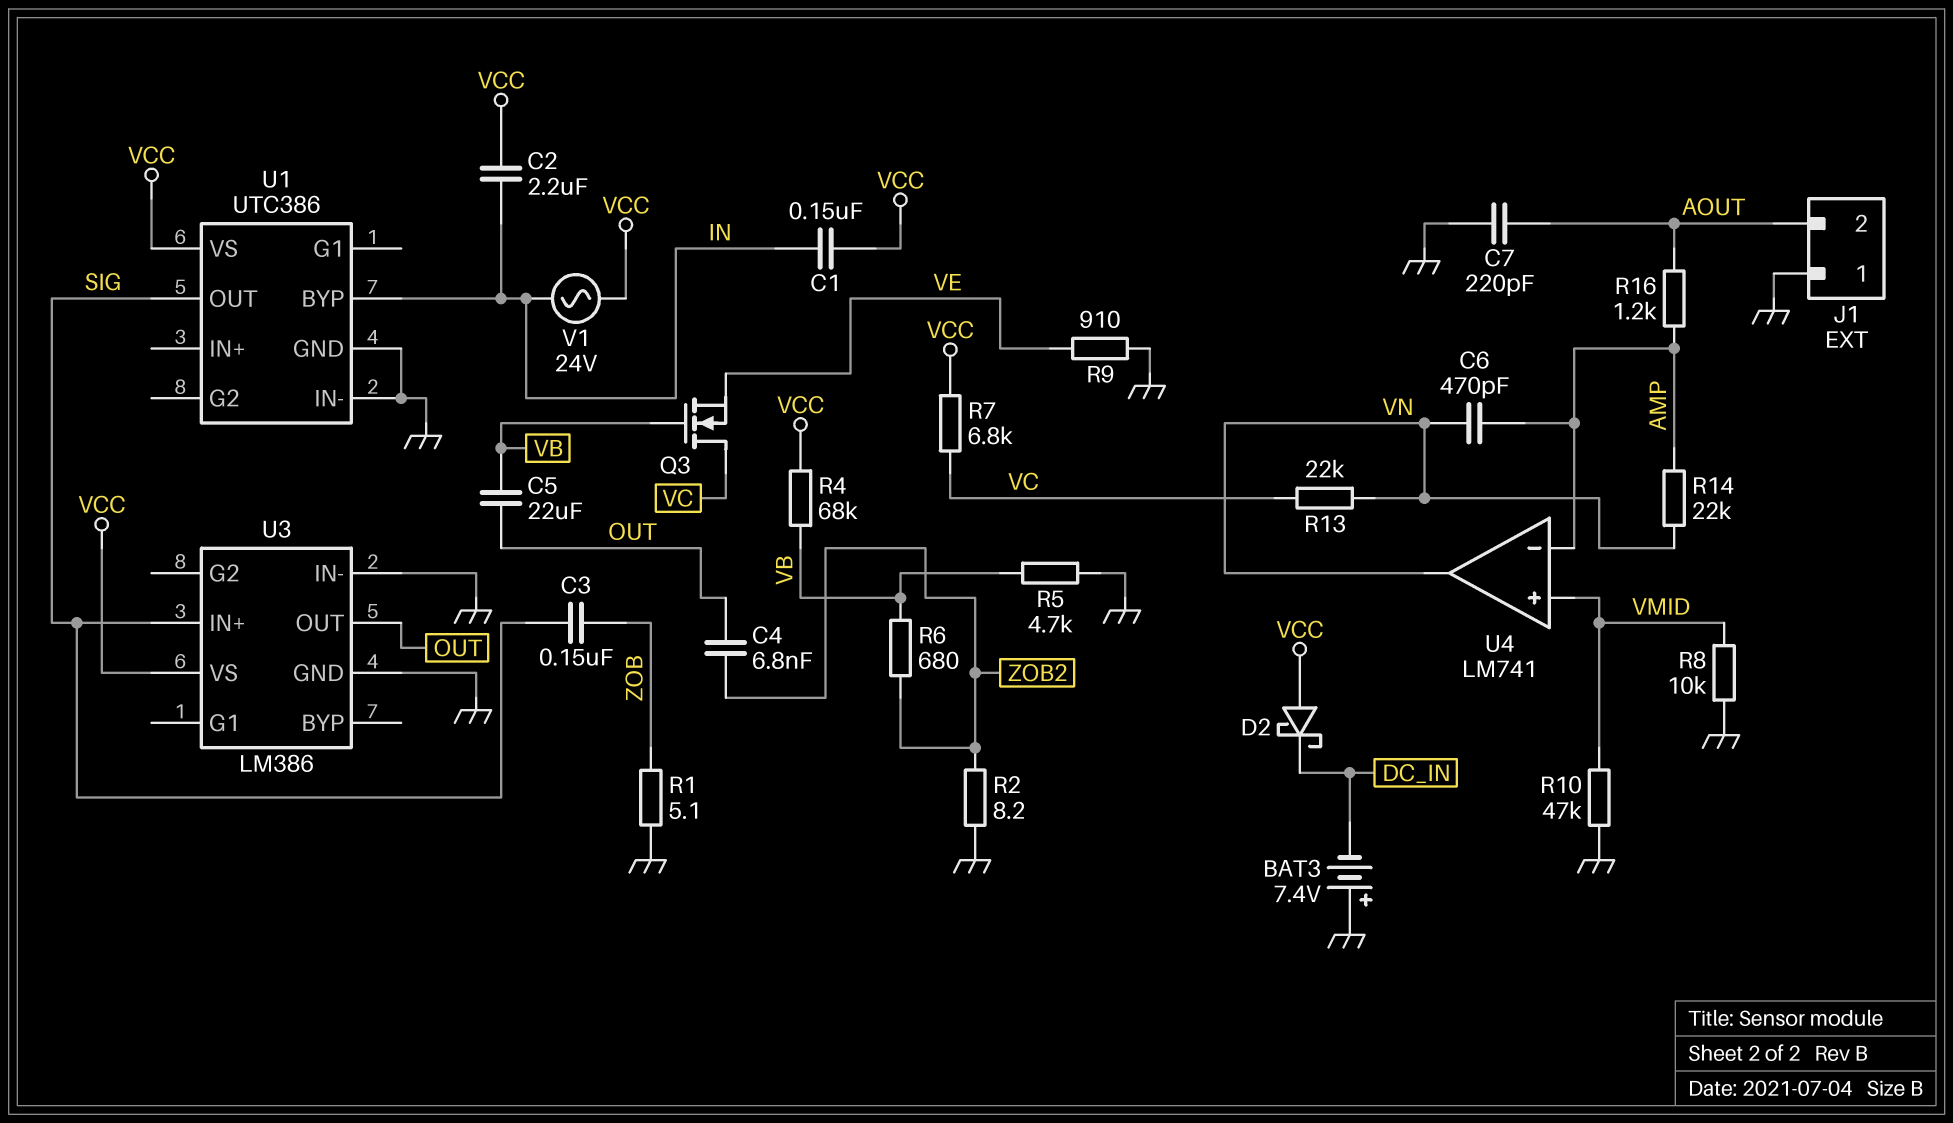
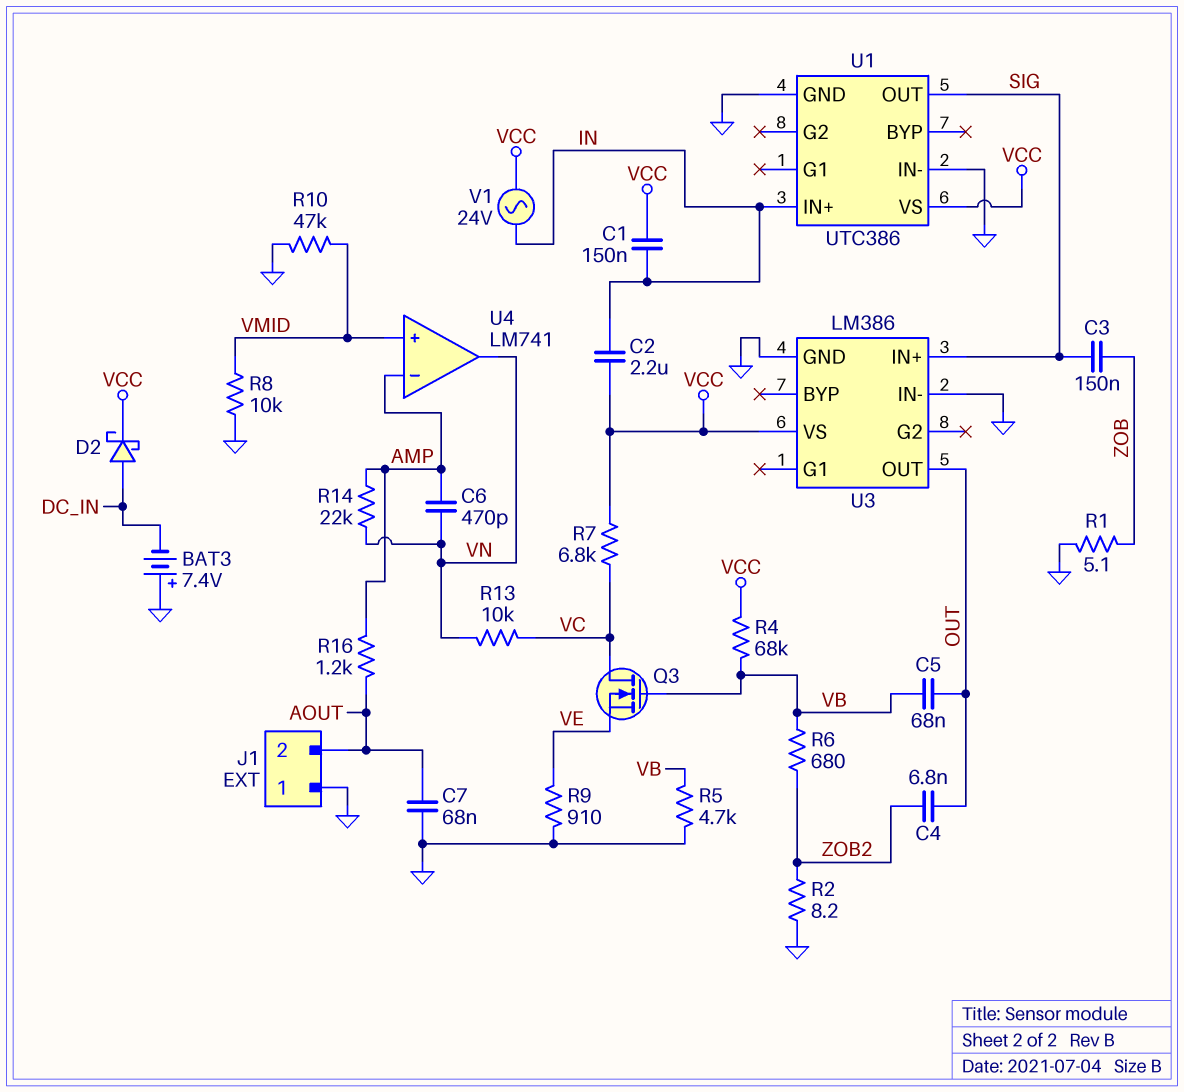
C5: 22uF (OUT, VB) -> 68nF (OUT, VB)
C7: 220pF (AOUT, GND) -> 68nF (AOUT, GND)
D2: schottky (A VCC, K DC_IN) -> schottky (A DC_IN, K VCC)
R13: 22k (VC, VN) -> 10k (VC, VN)
U1 pin BYP: IN -> none
U1 pin IN+: none -> IN

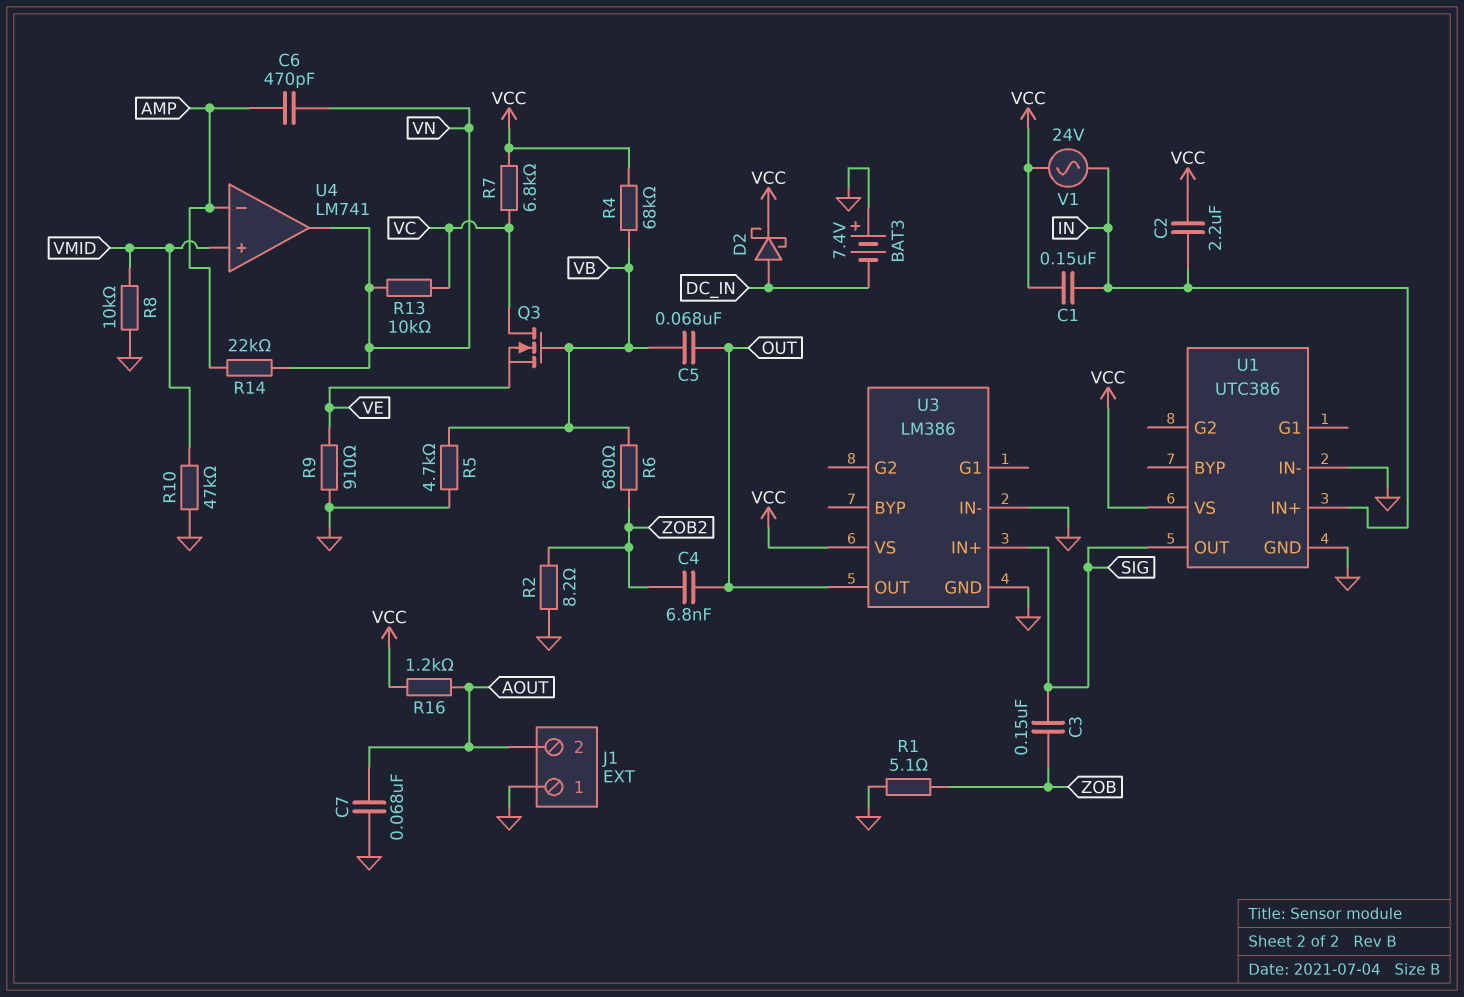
R16: 1.2k (AMP, AOUT) -> 1.2k (AOUT, VCC)

